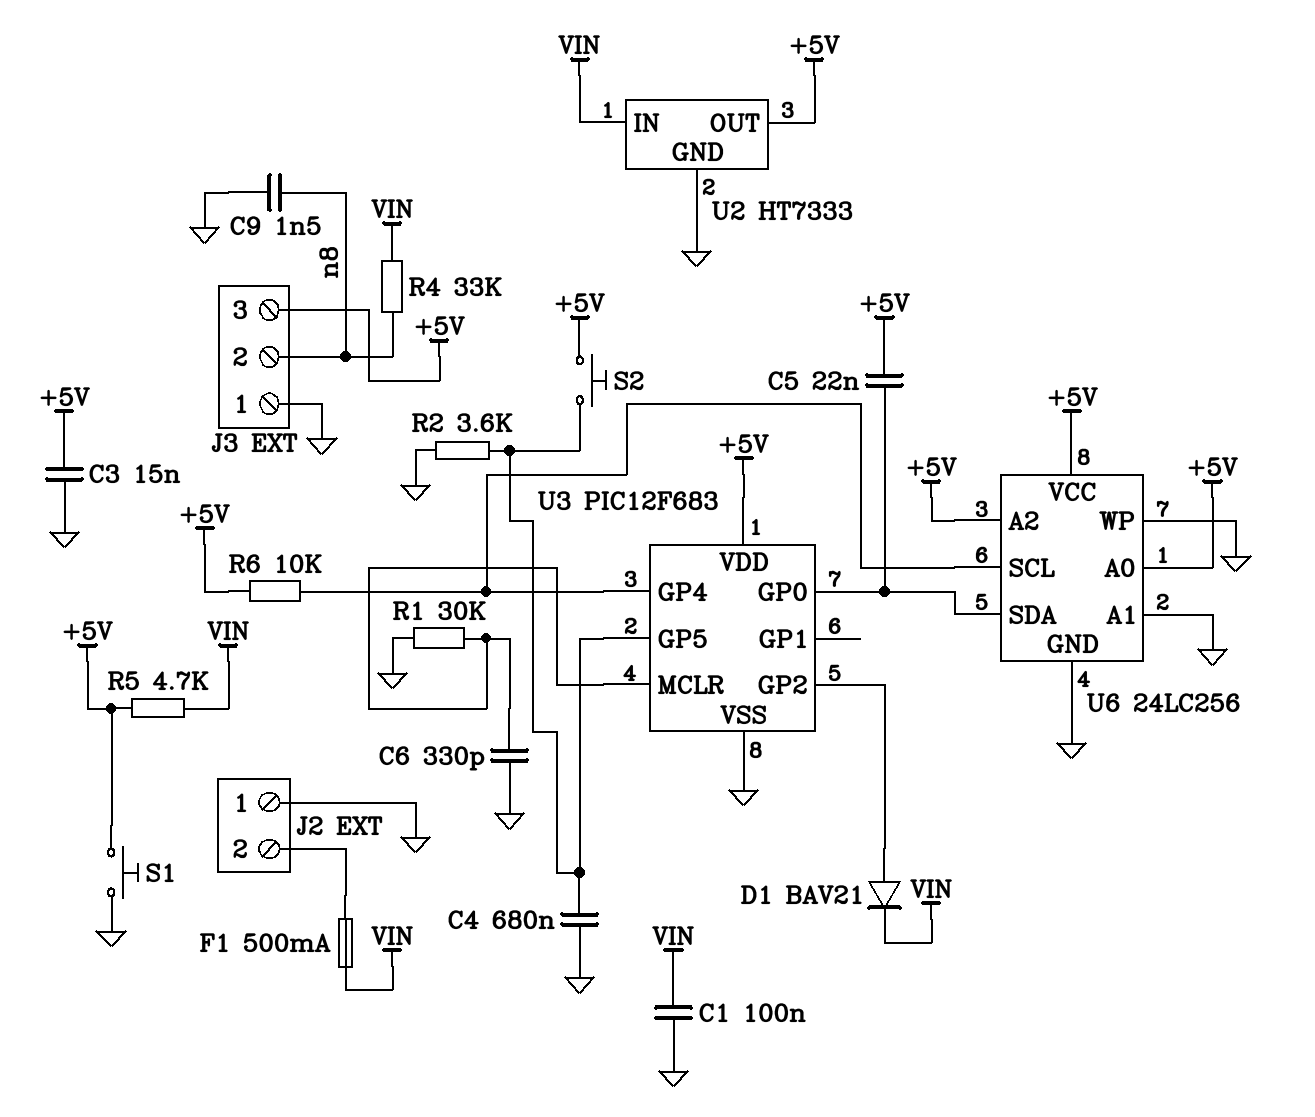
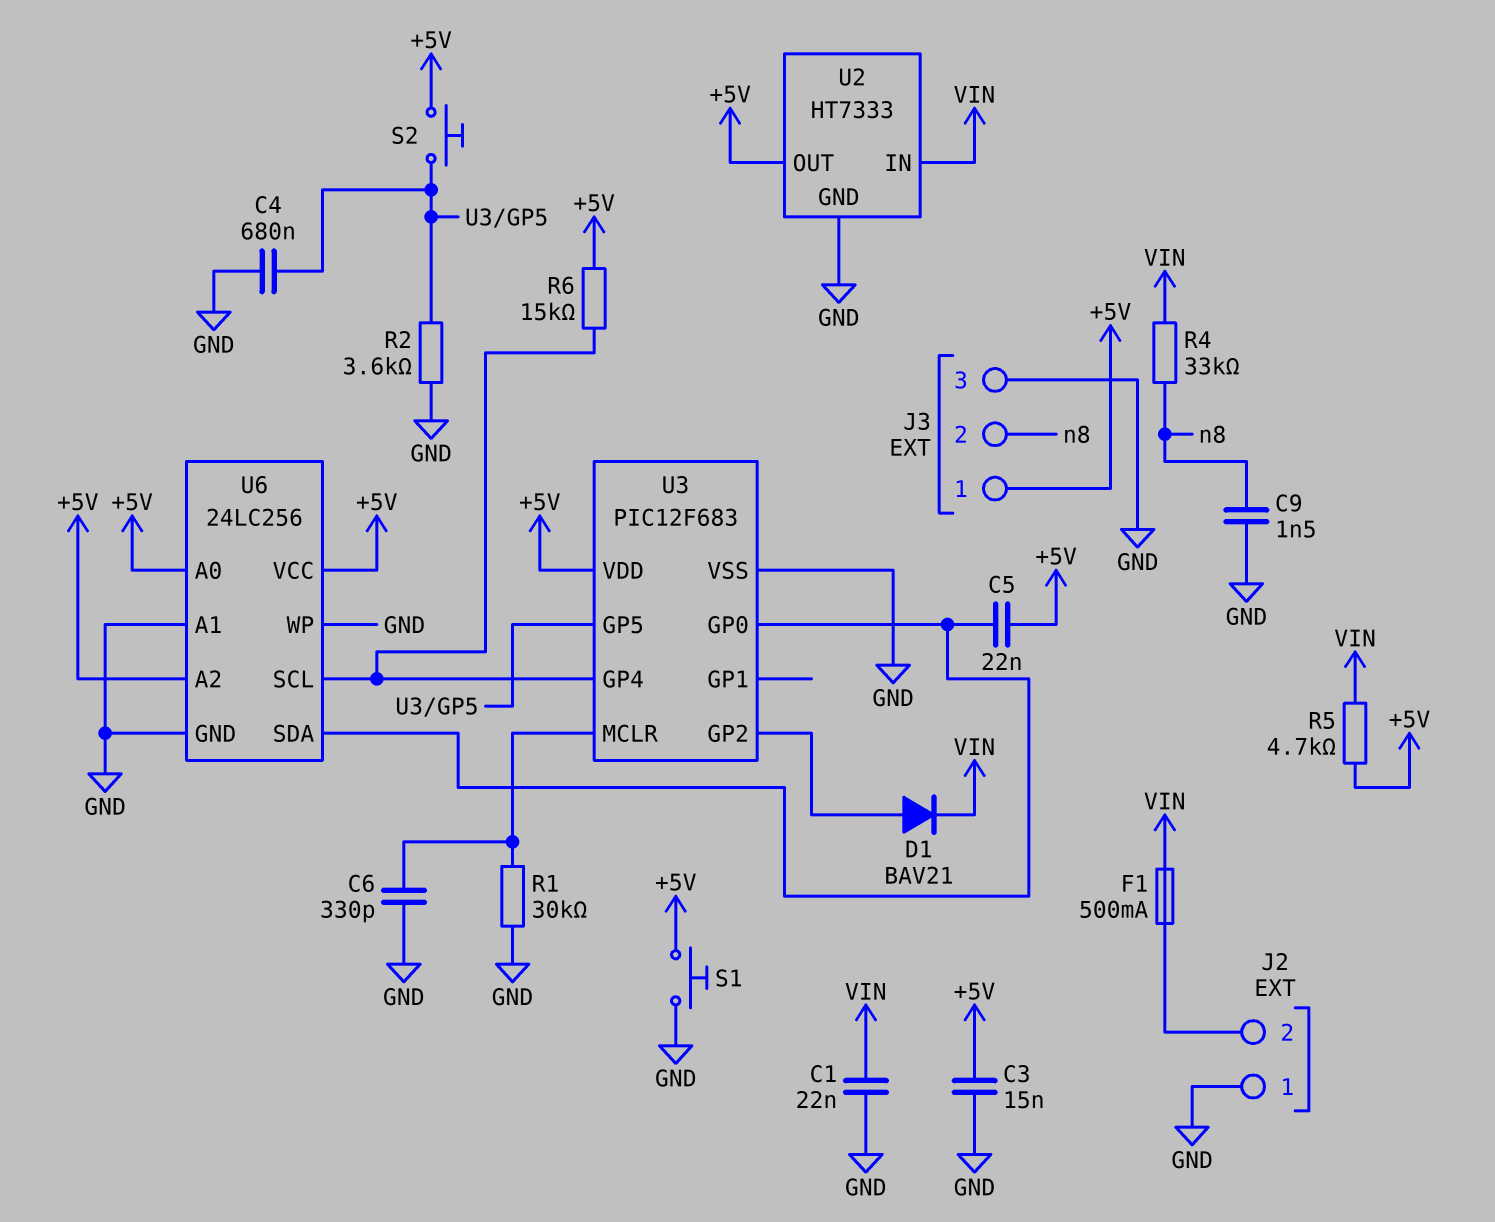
C1: 100nF (GND, VIN) -> 22nF (GND, VIN)
J3 pin 1: GND -> +5V
J3 pin 3: +5V -> GND
R6: 10k (+5V, U3/GP4) -> 15k (+5V, U3/GP4)

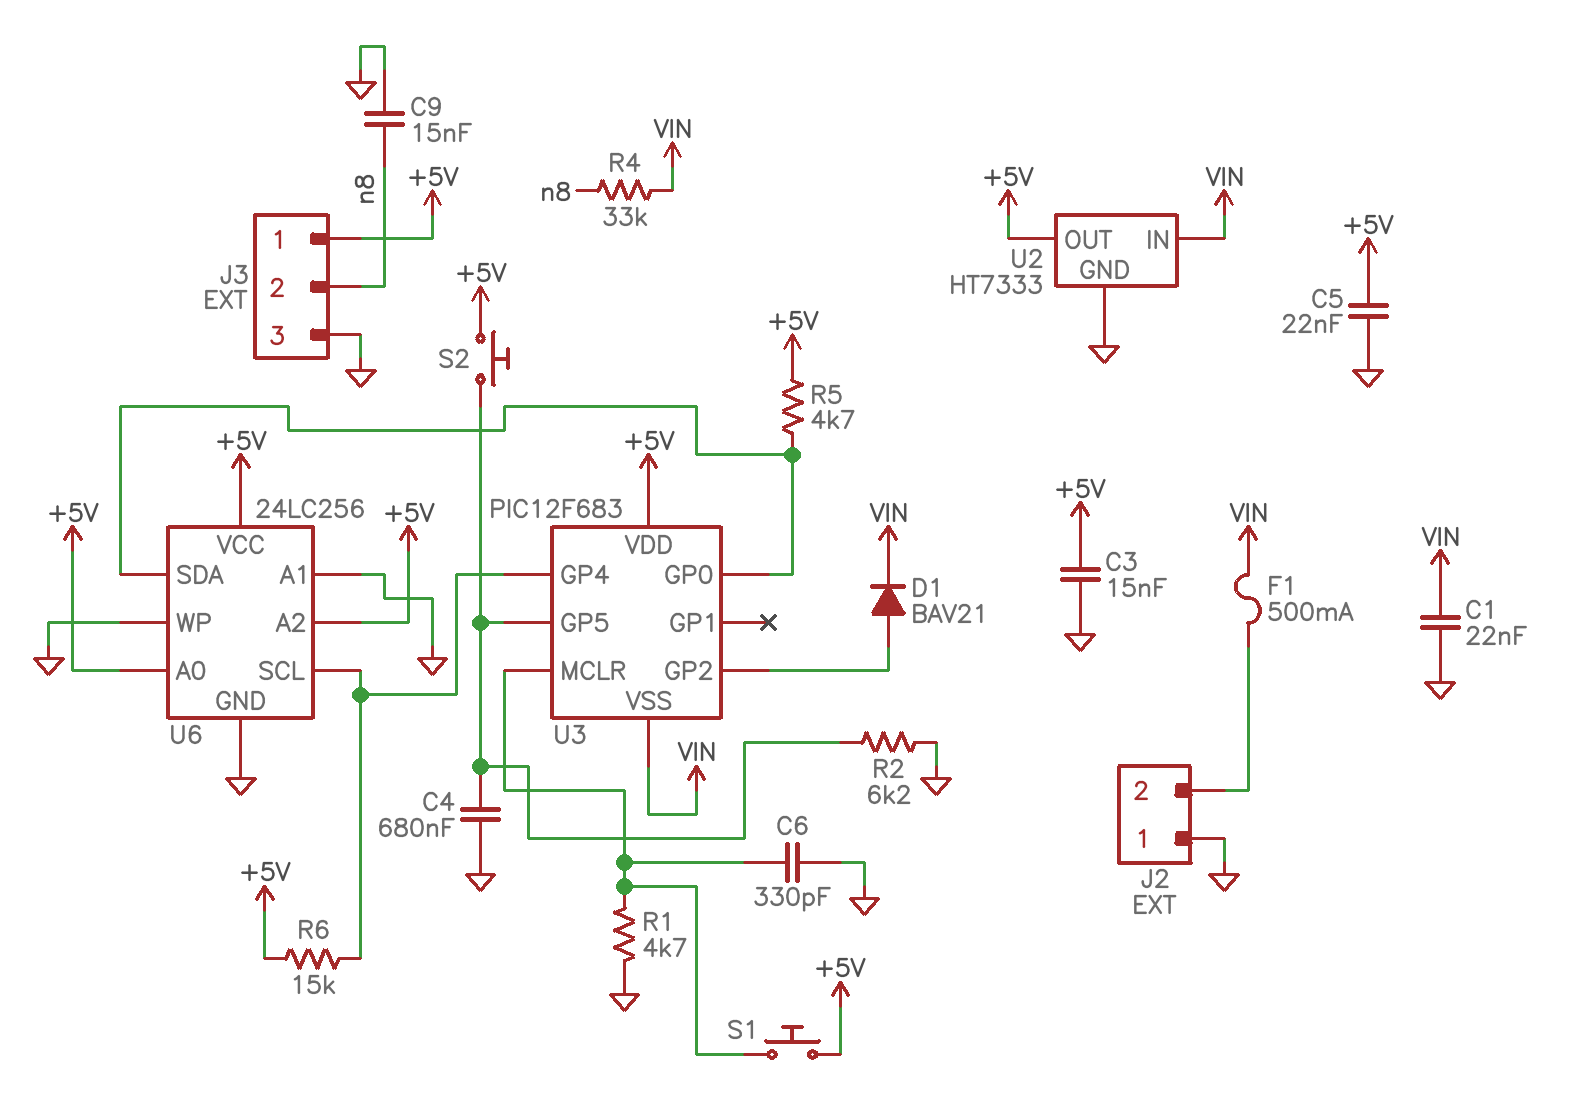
C5: 22nF (+5V, U3/GP0) -> 22nF (+5V, GND)
C9: 1.5nF (GND, n8) -> 15nF (GND, n8)
R1: 30k (GND, U3/MCLR) -> 4.7k (GND, U3/MCLR)
R2: 3.6k (GND, U3/GP5) -> 6.2k (GND, U3/GP5)
R5: 4.7k (+5V, VIN) -> 4.7k (+5V, U3/GP0)
S1: button (+5V, GND) -> button (+5V, U3/MCLR)
U3 pin VSS: GND -> VIN

